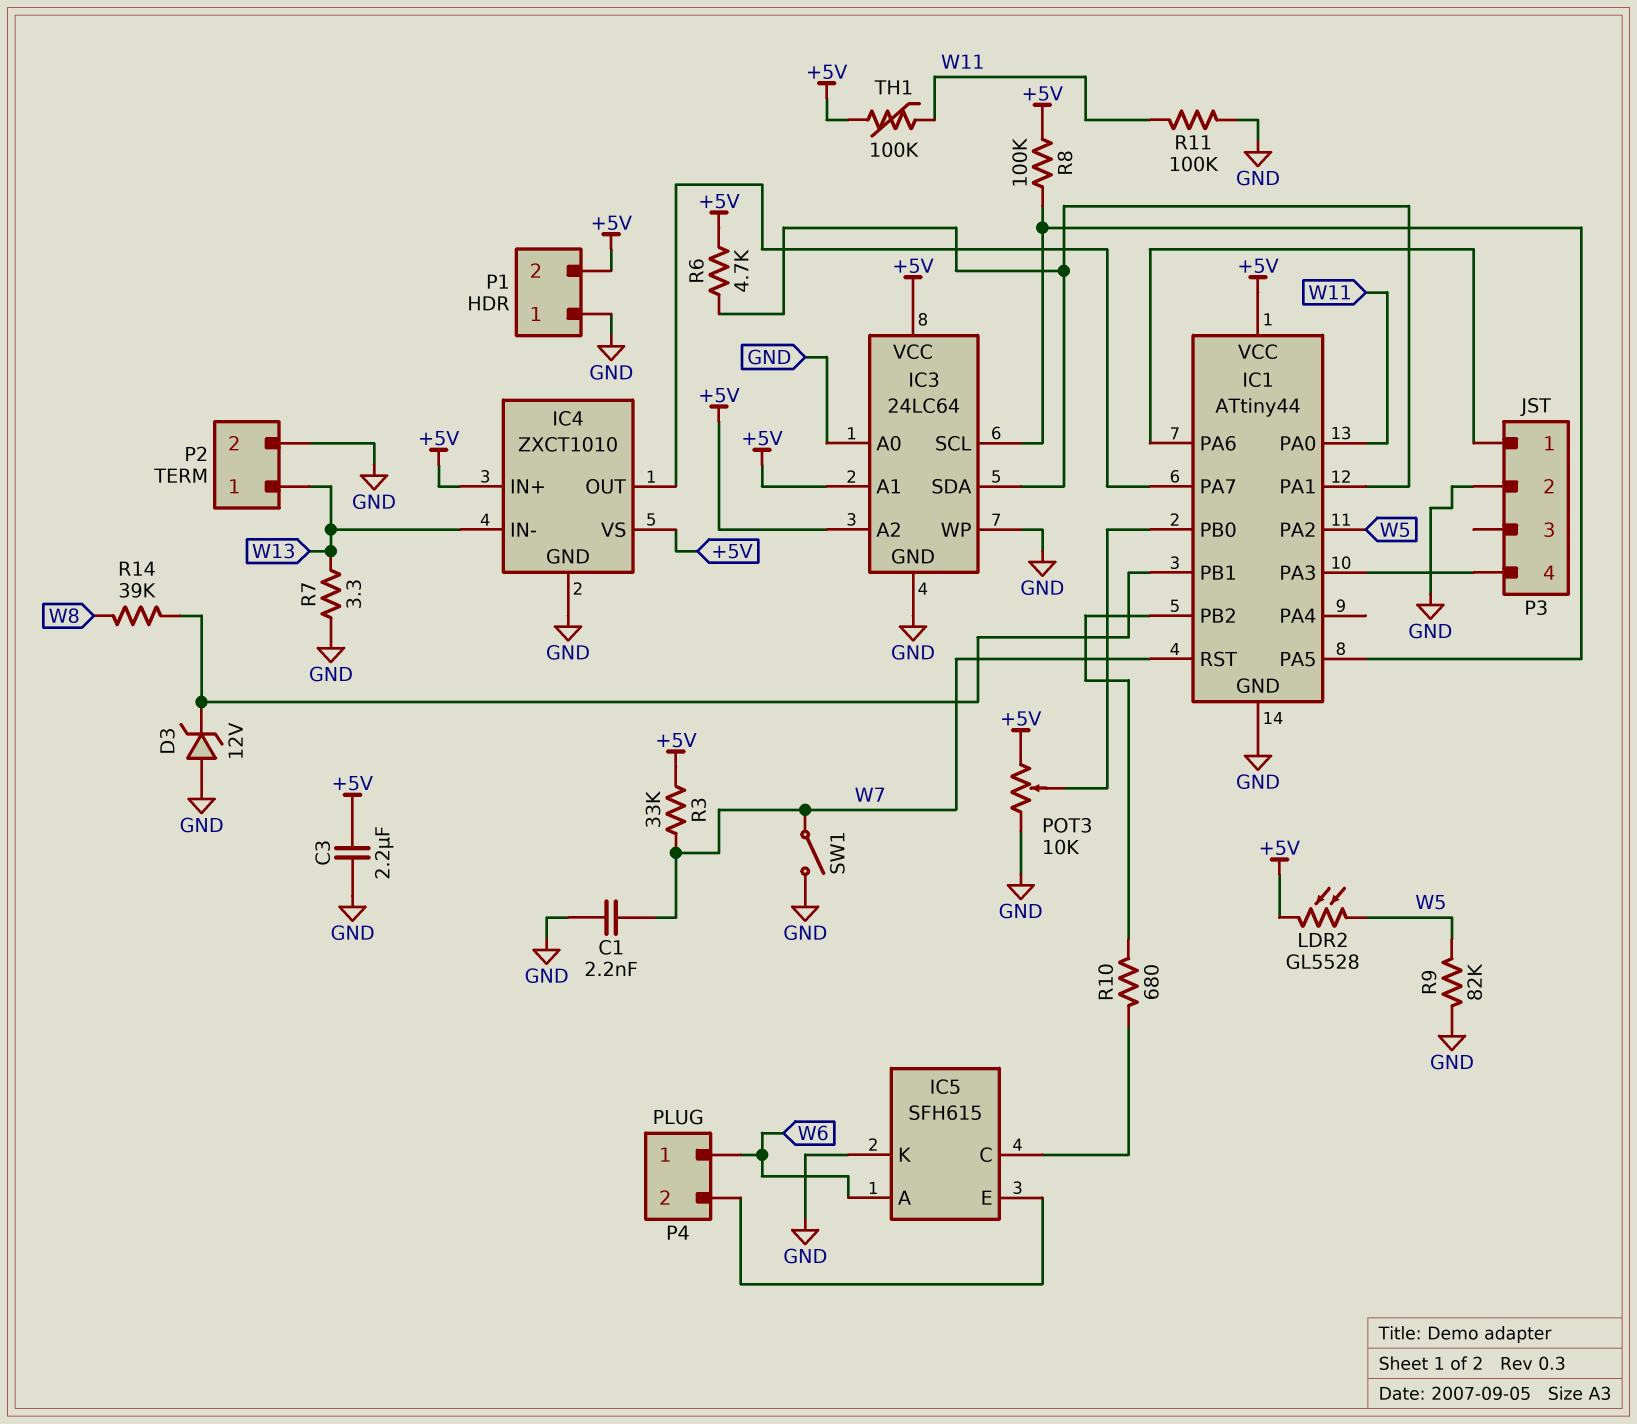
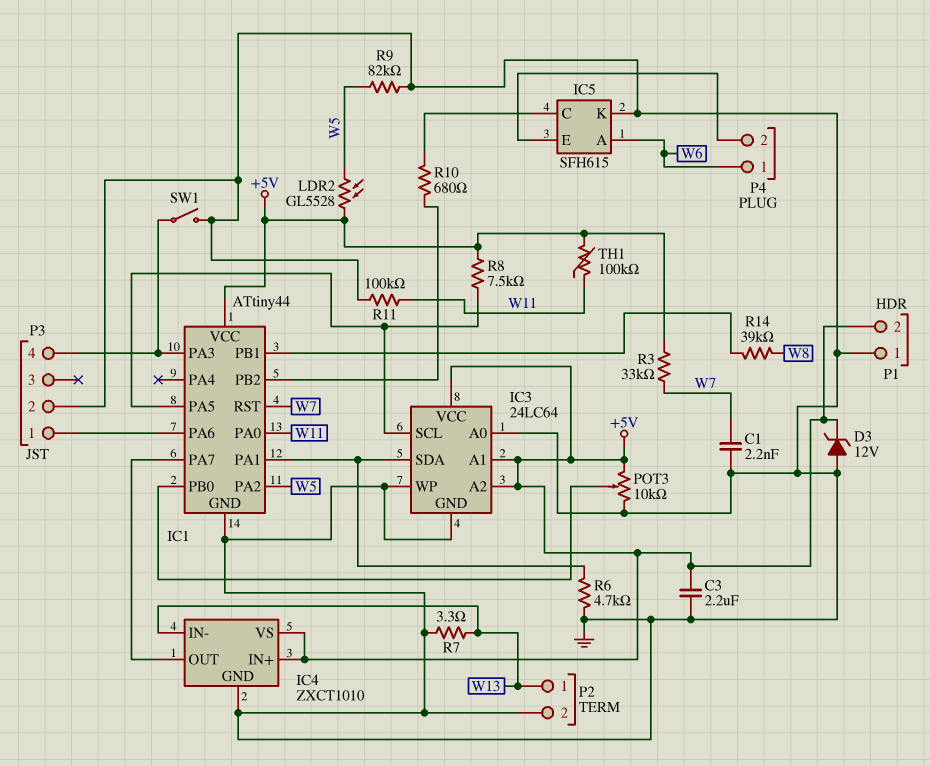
D3: zener 12V (A GND, K IC1/PB1) -> zener 12V (A GND, K +5V)
R6: 4.7k (+5V, IC1/PA1) -> 4.7k (GND, IC1/PA1)
R8: 100k (+5V, IC1/PA5) -> 7.5k (+5V, IC1/PA5)
SW1: switch (GND, W7) -> switch (GND, IC1/PA3)

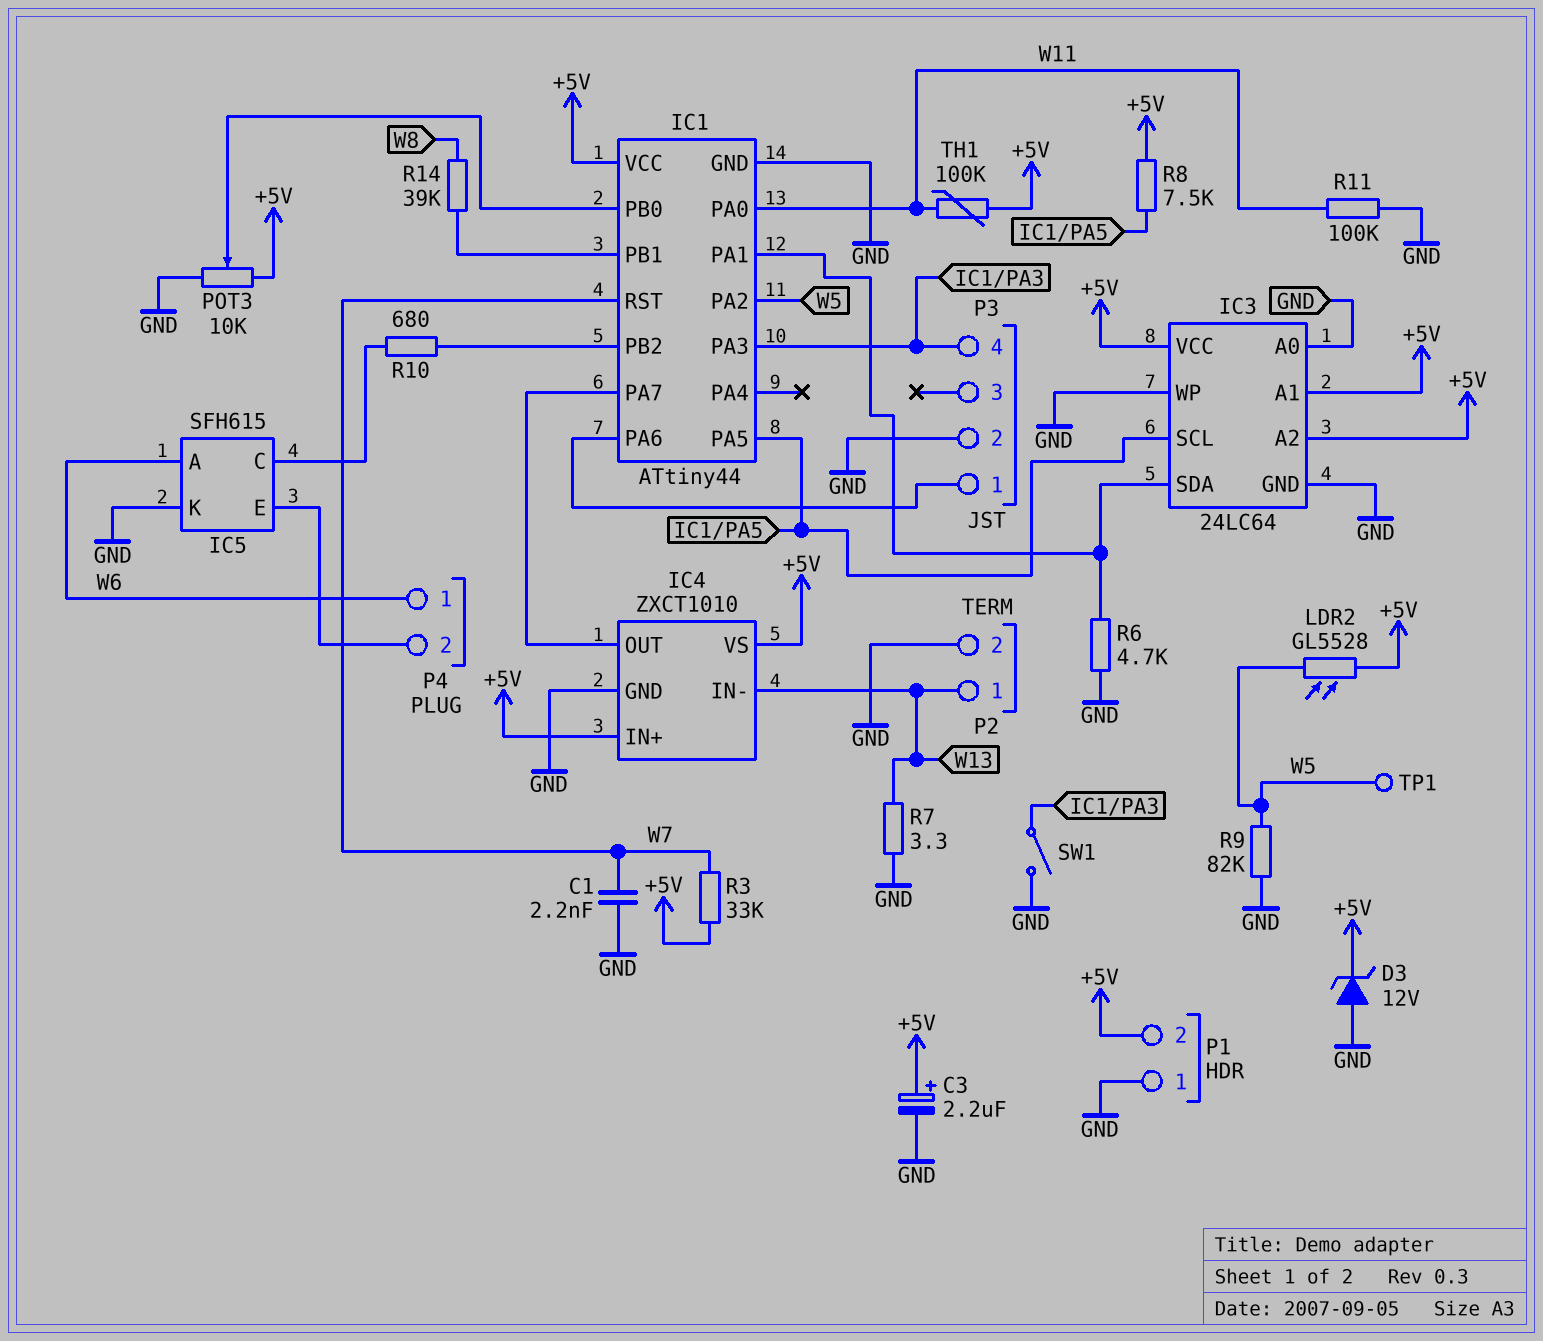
C3: 2.2uF (+5V, GND) -> 2.2uF (plus +5V, minus GND)
TP1: none -> test point (W5)

